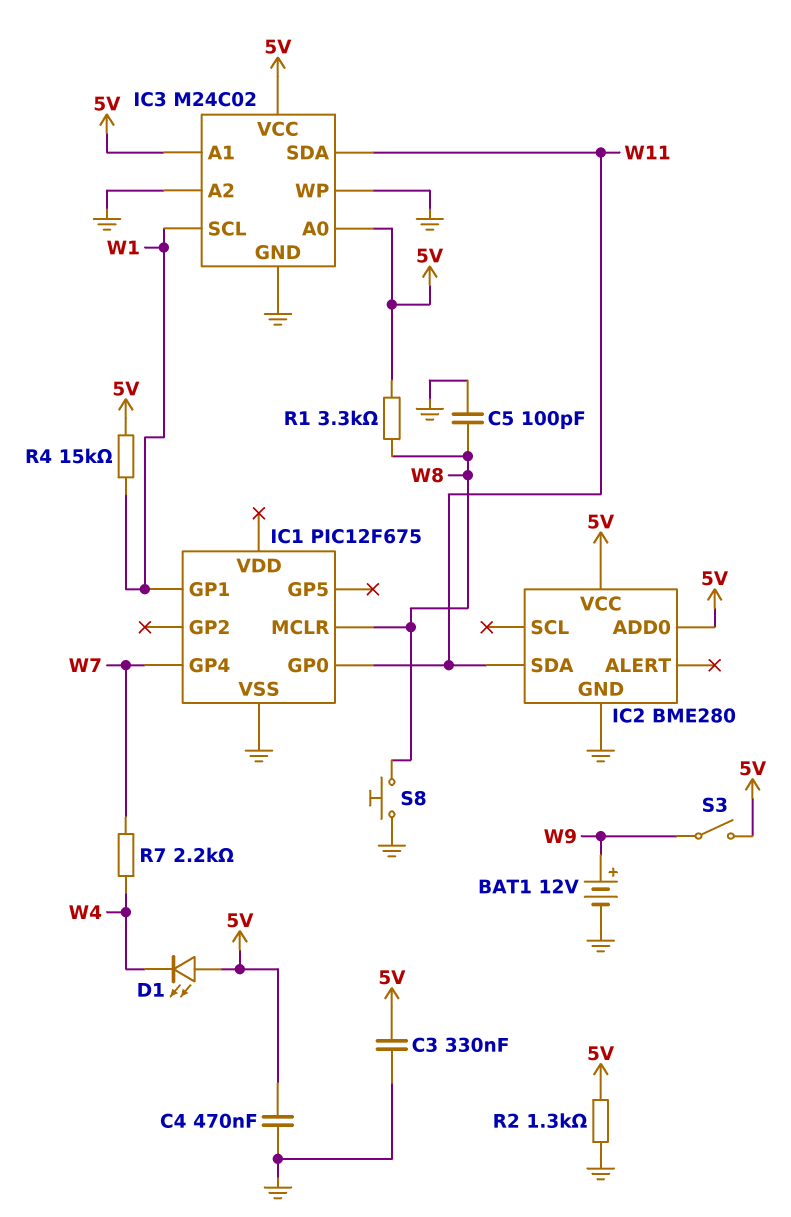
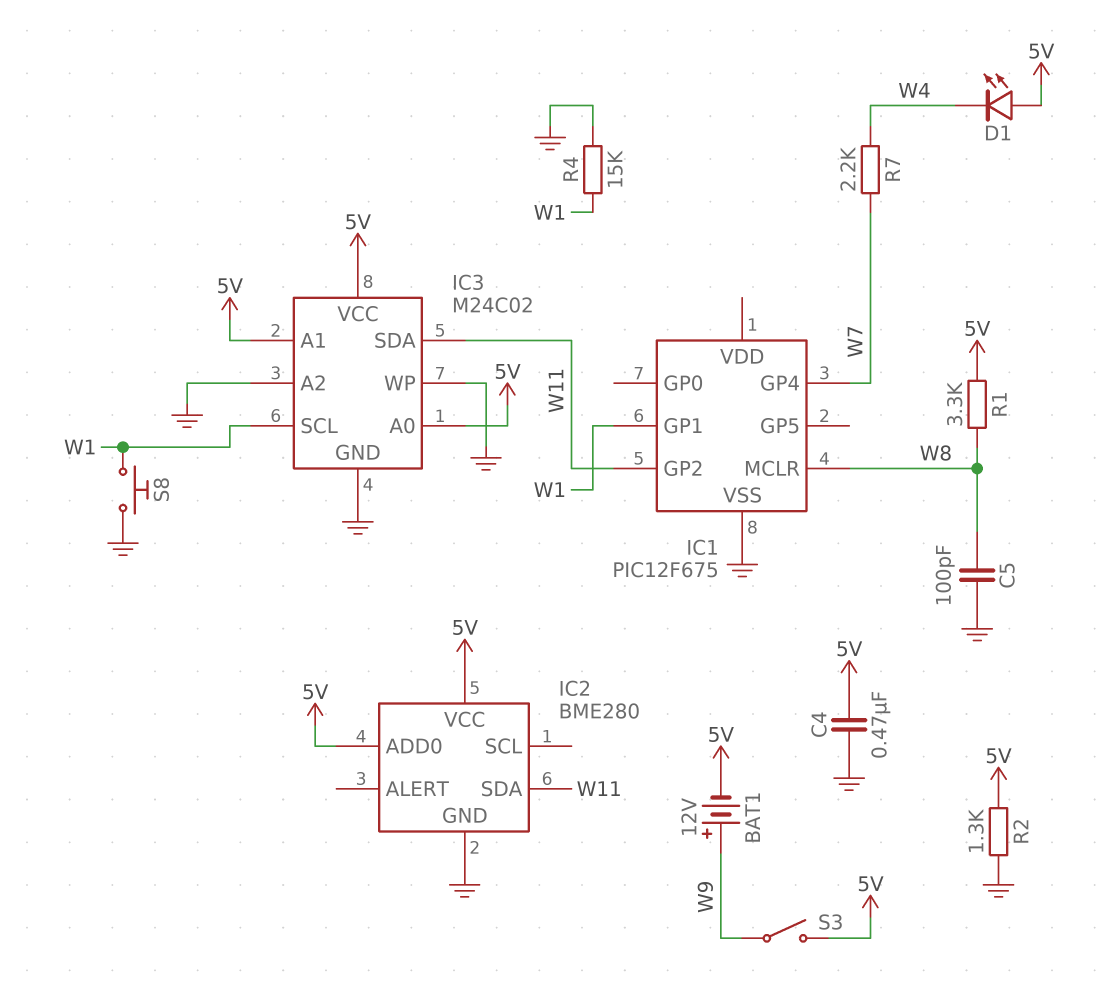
BAT1: 12V (plus W9, minus GND) -> 12V (plus W9, minus 5V)
C3: 330nF (5V, GND) -> none
IC1 pin GP0: W11 -> none
IC1 pin GP2: none -> W11
R4: 15k (5V, W1) -> 15k (GND, W1)
S8: button (GND, W8) -> button (GND, W1)

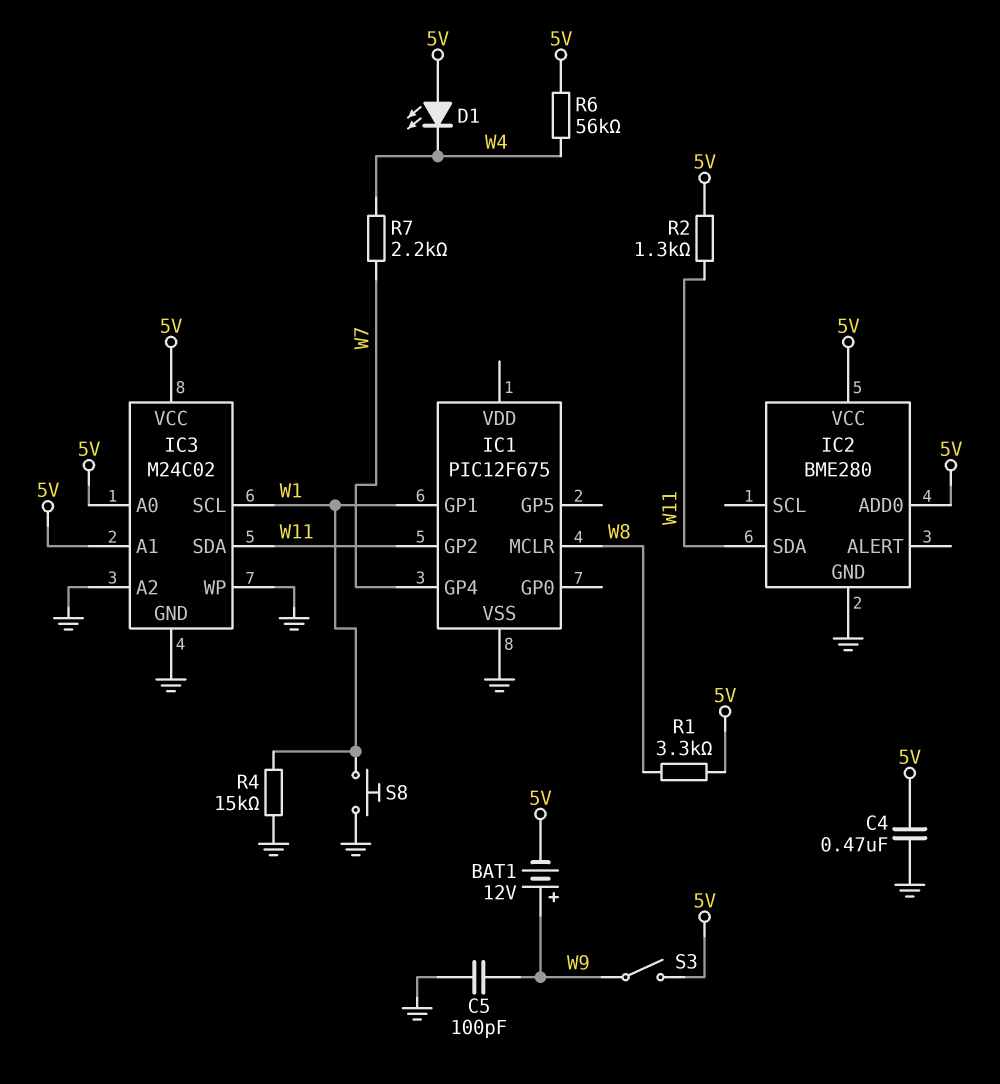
C5: 100pF (GND, W8) -> 100pF (GND, W9)
R2: 1.3k (5V, GND) -> 1.3k (5V, W11)
R6: none -> 56k (5V, W4)

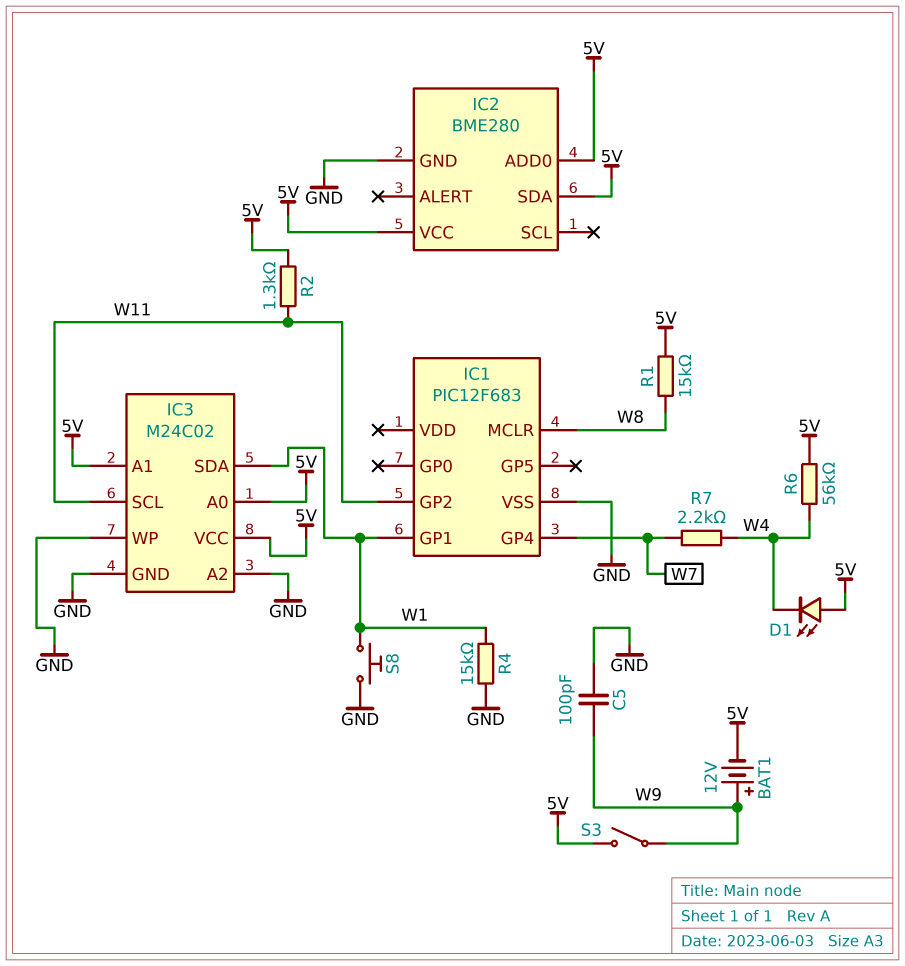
C4: 470nF (5V, GND) -> none
IC1: PIC12F675 -> PIC12F683
IC2 pin SDA: W11 -> 5V
IC3 pin SCL: W1 -> W11
IC3 pin SDA: W11 -> W1
R1: 3.3k (5V, W8) -> 15k (5V, W8)

